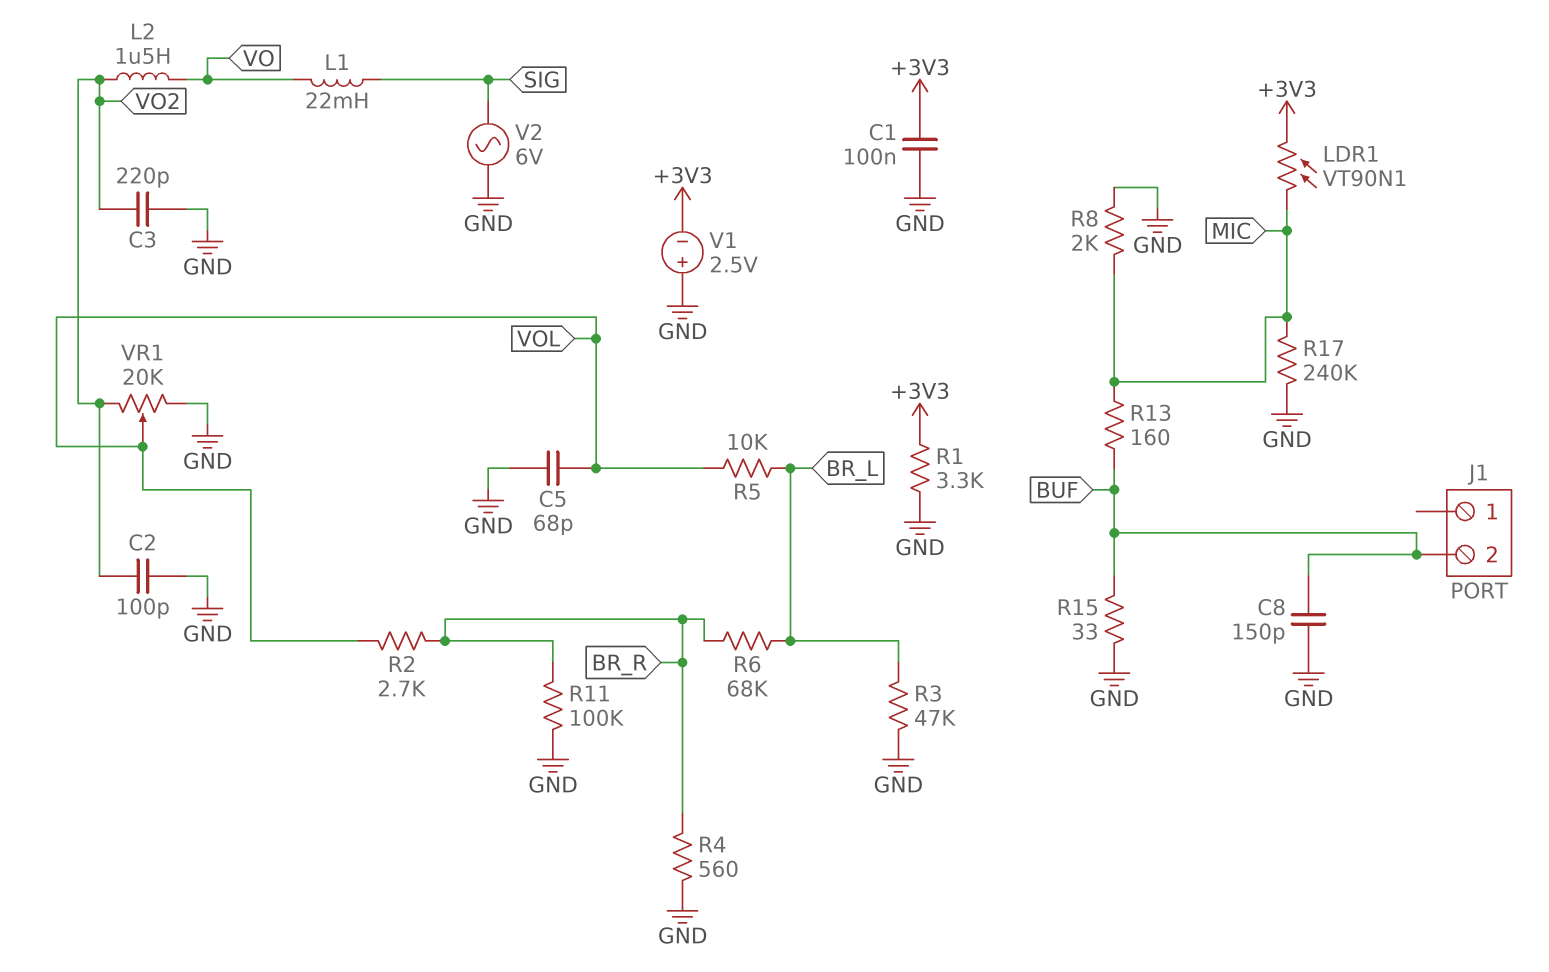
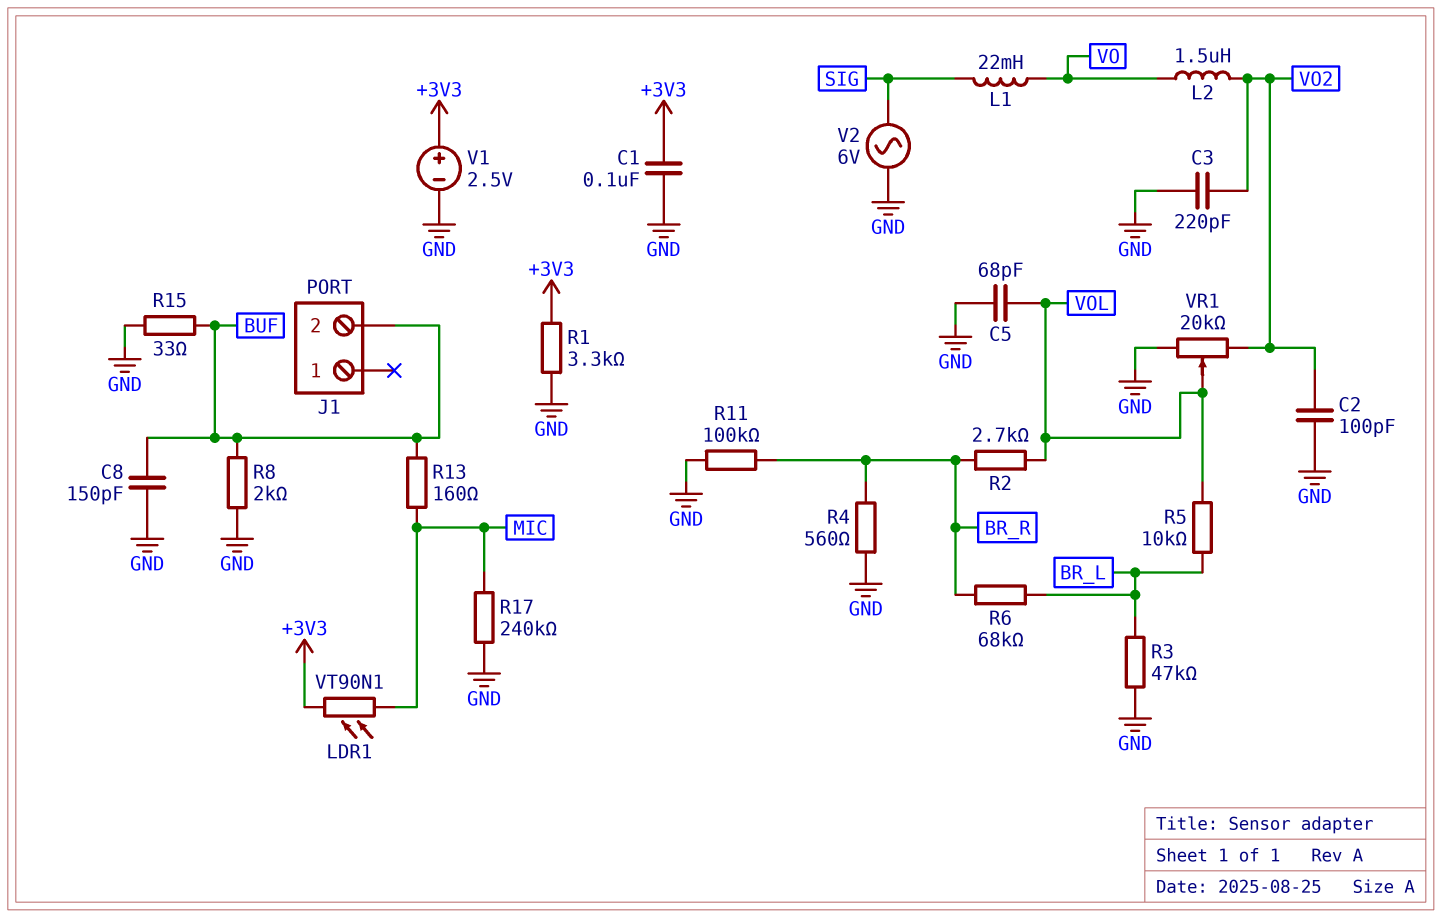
R8: 2k (GND, MIC) -> 2k (BUF, GND)
V1: 2.5V (plus GND, minus +3V3) -> 2.5V (plus +3V3, minus GND)

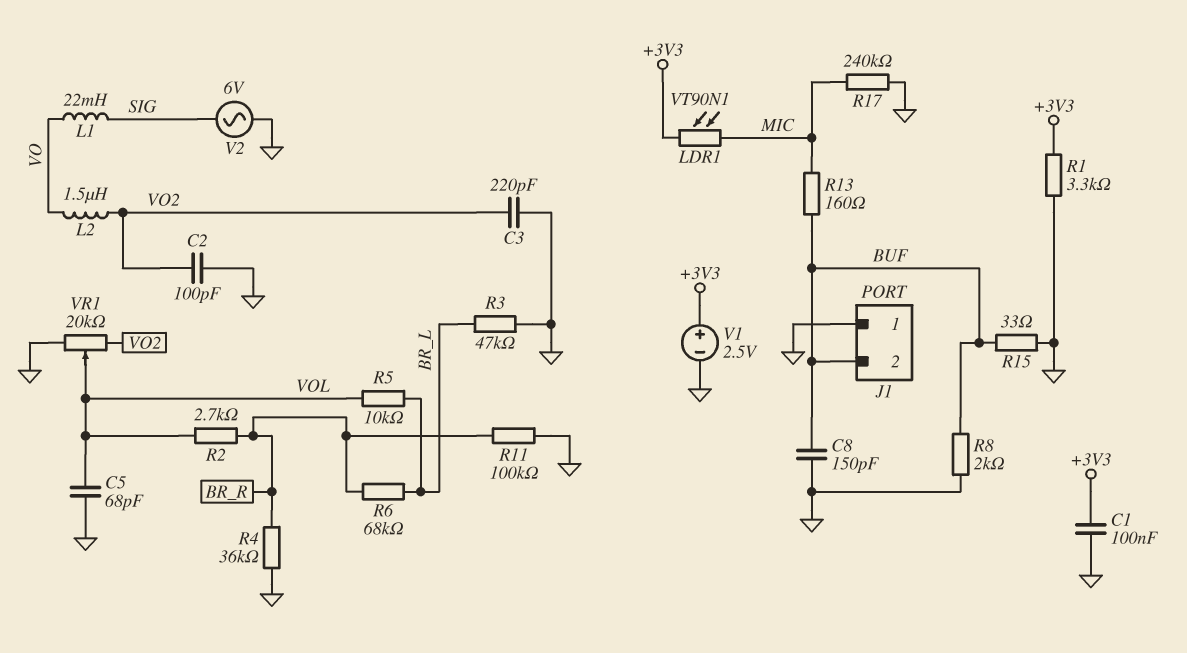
J1 pin 1: none -> GND
R4: 560 (BR_R, GND) -> 36k (BR_R, GND)

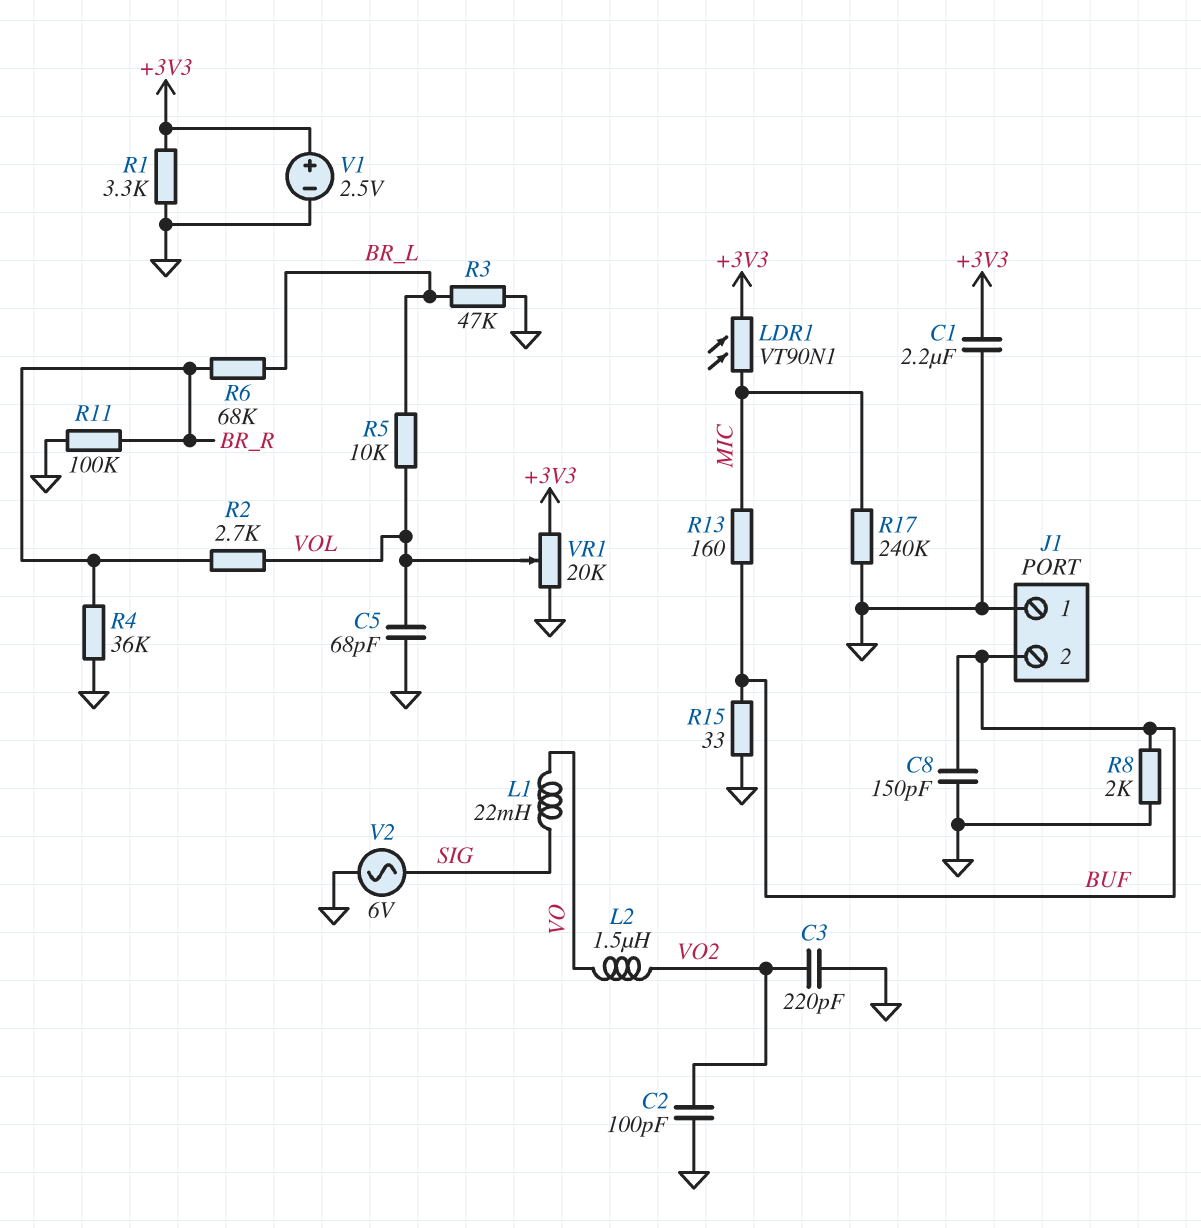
C1: 100nF (+3V3, GND) -> 2.2uF (+3V3, GND)
VR1: 20k (GND, VO2, wiper VOL) -> 20k (+3V3, GND, wiper VOL)

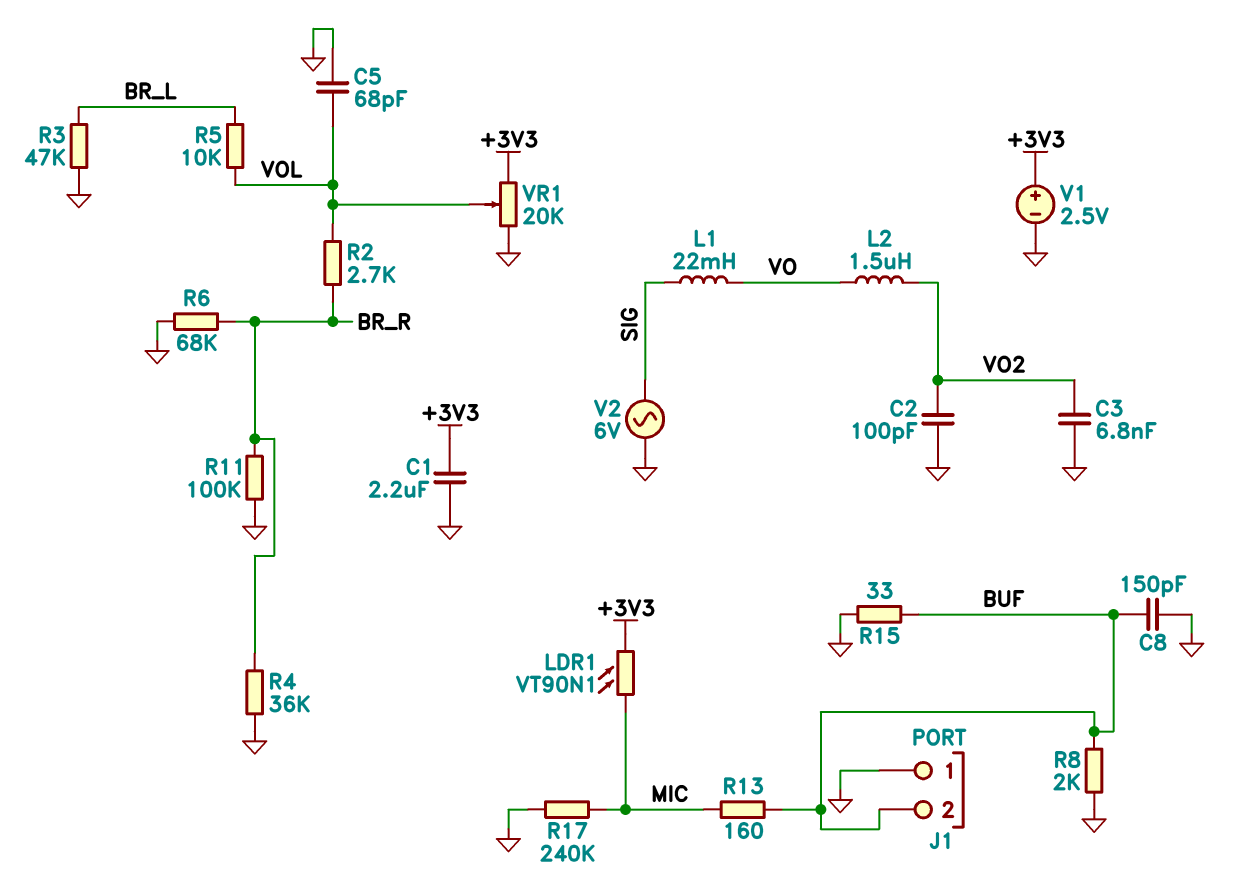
C3: 220pF (GND, VO2) -> 6.8nF (GND, VO2)
R1: 3.3k (+3V3, GND) -> none
R6: 68k (BR_L, BR_R) -> 68k (BR_R, GND)

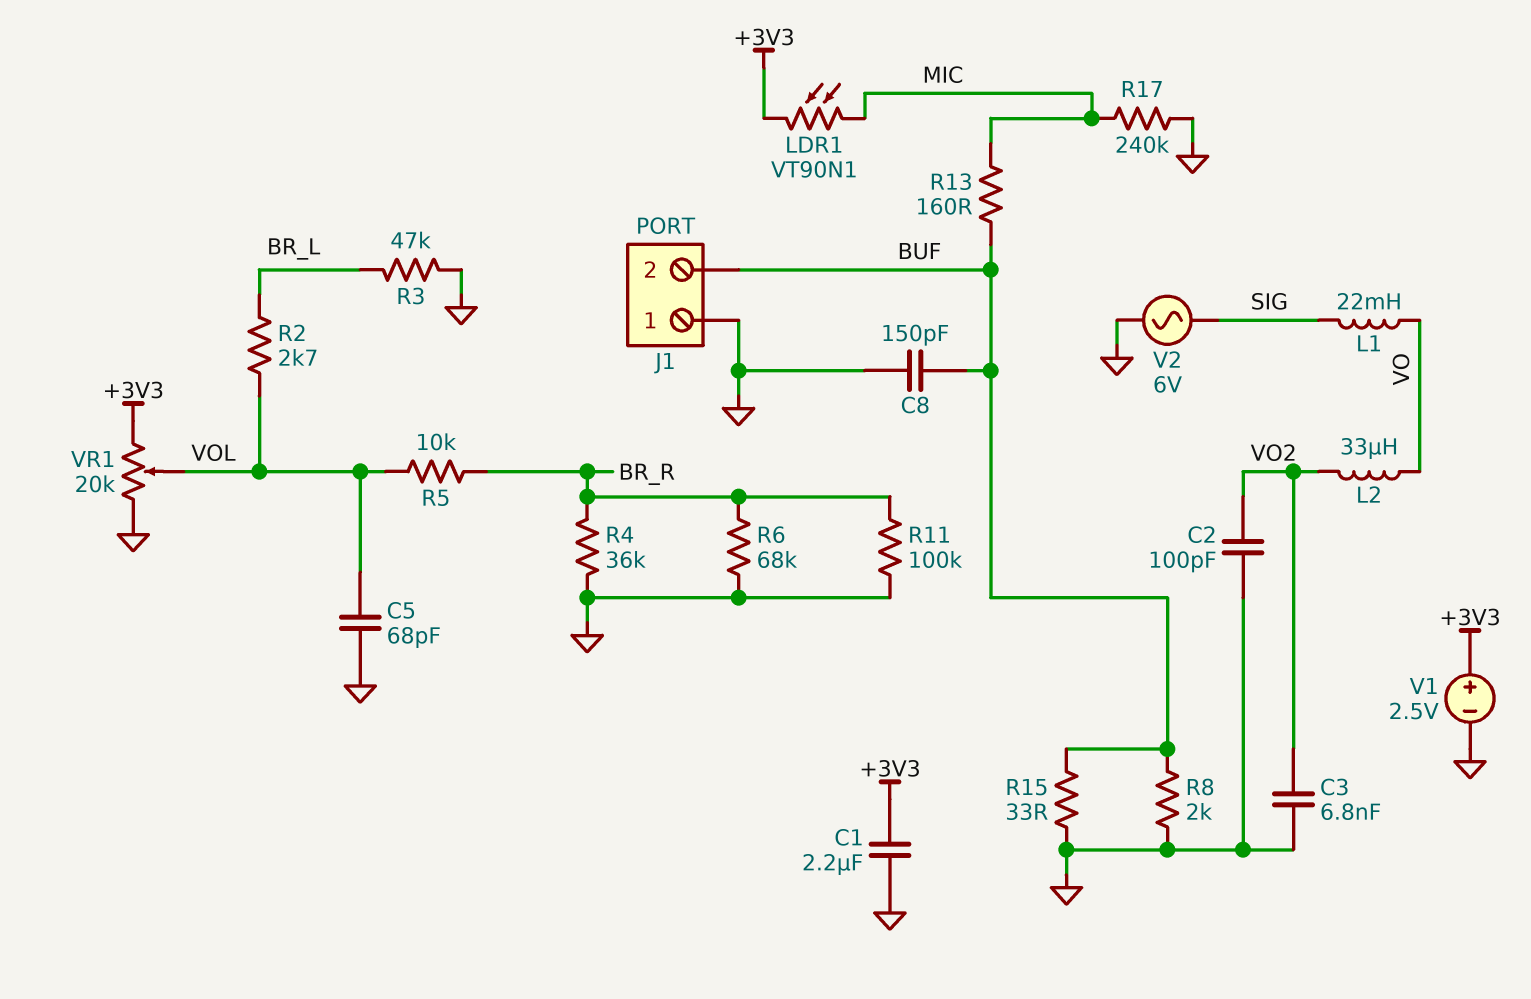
L2: 1.5uH (VO, VO2) -> 33uH (VO, VO2)
R2: 2.7k (BR_R, VOL) -> 2.7k (BR_L, VOL)
R5: 10k (BR_L, VOL) -> 10k (BR_R, VOL)

